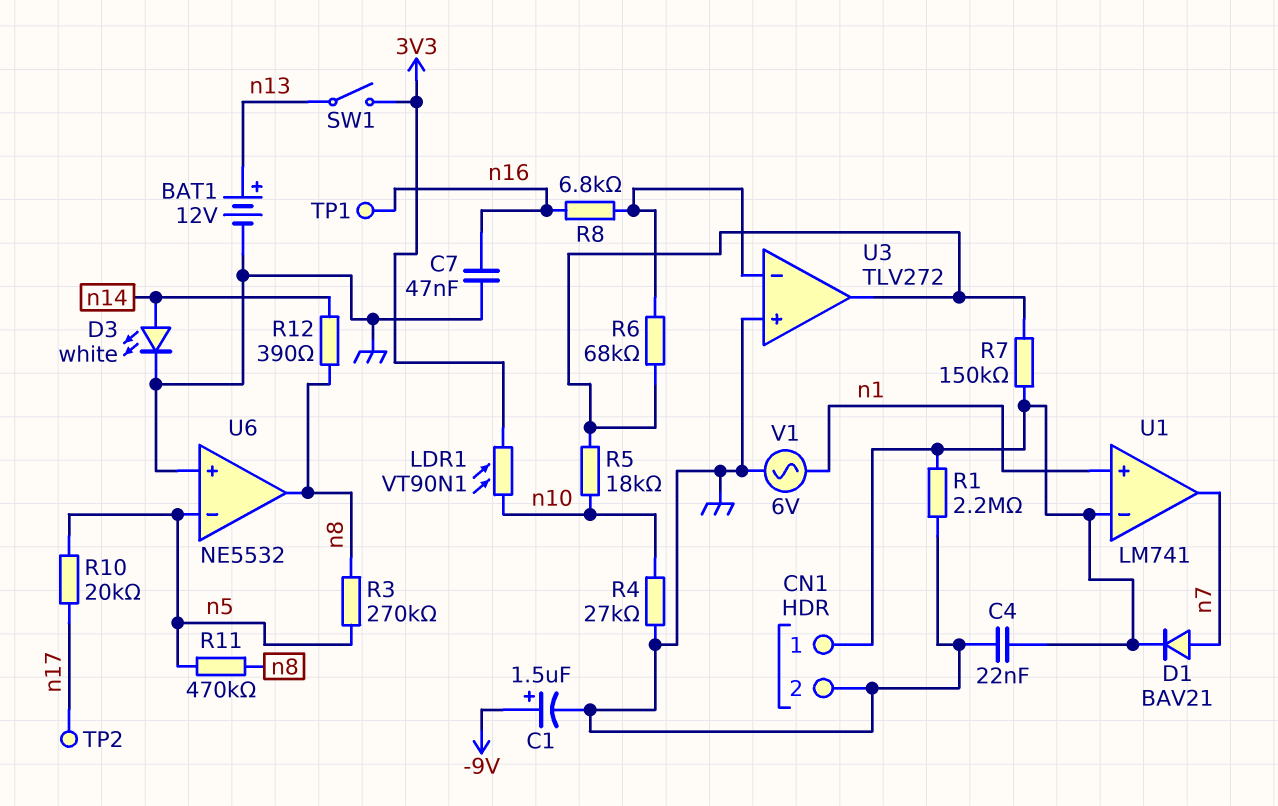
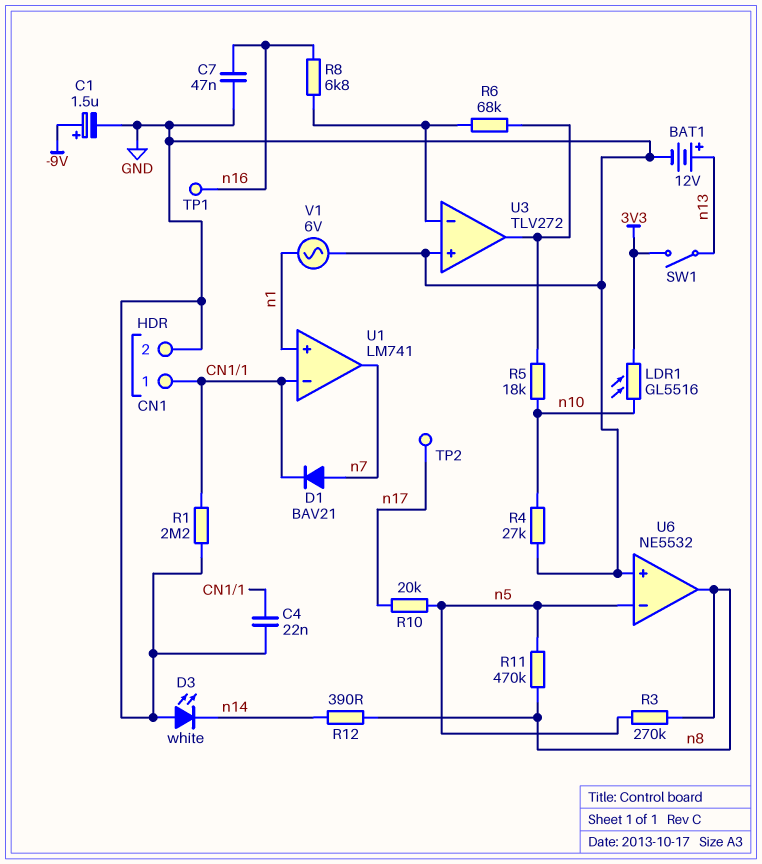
D3: LED white (A n14, K GND) -> LED white (A GND, K n14)
LDR1: VT90N1 (3V3, n10) -> GL5516 (3V3, n10)
R7: 150k (CN1/1, U3/out) -> none

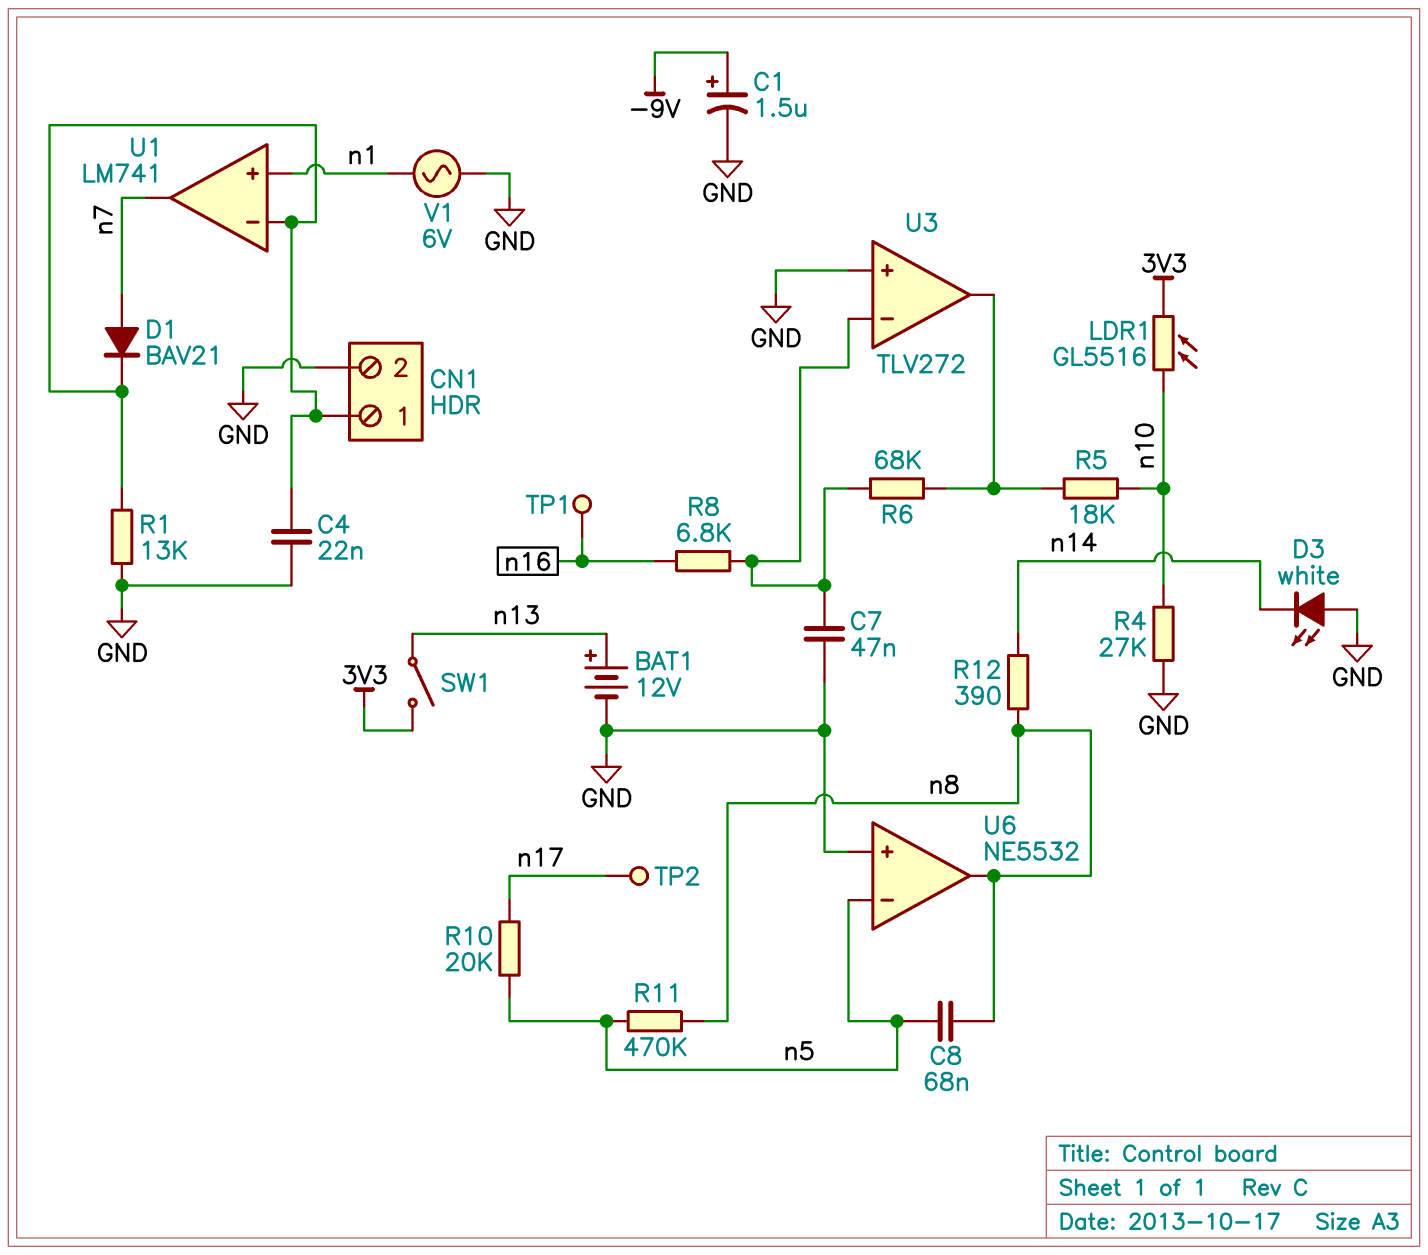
C7: 47nF (GND, n16) -> 47nF (GND, U3/in-)
C8: none -> 68nF (n5, n8)
R1: 2.2M (CN1/1, GND) -> 13k (CN1/1, GND)
R3: 270k (n5, n8) -> none

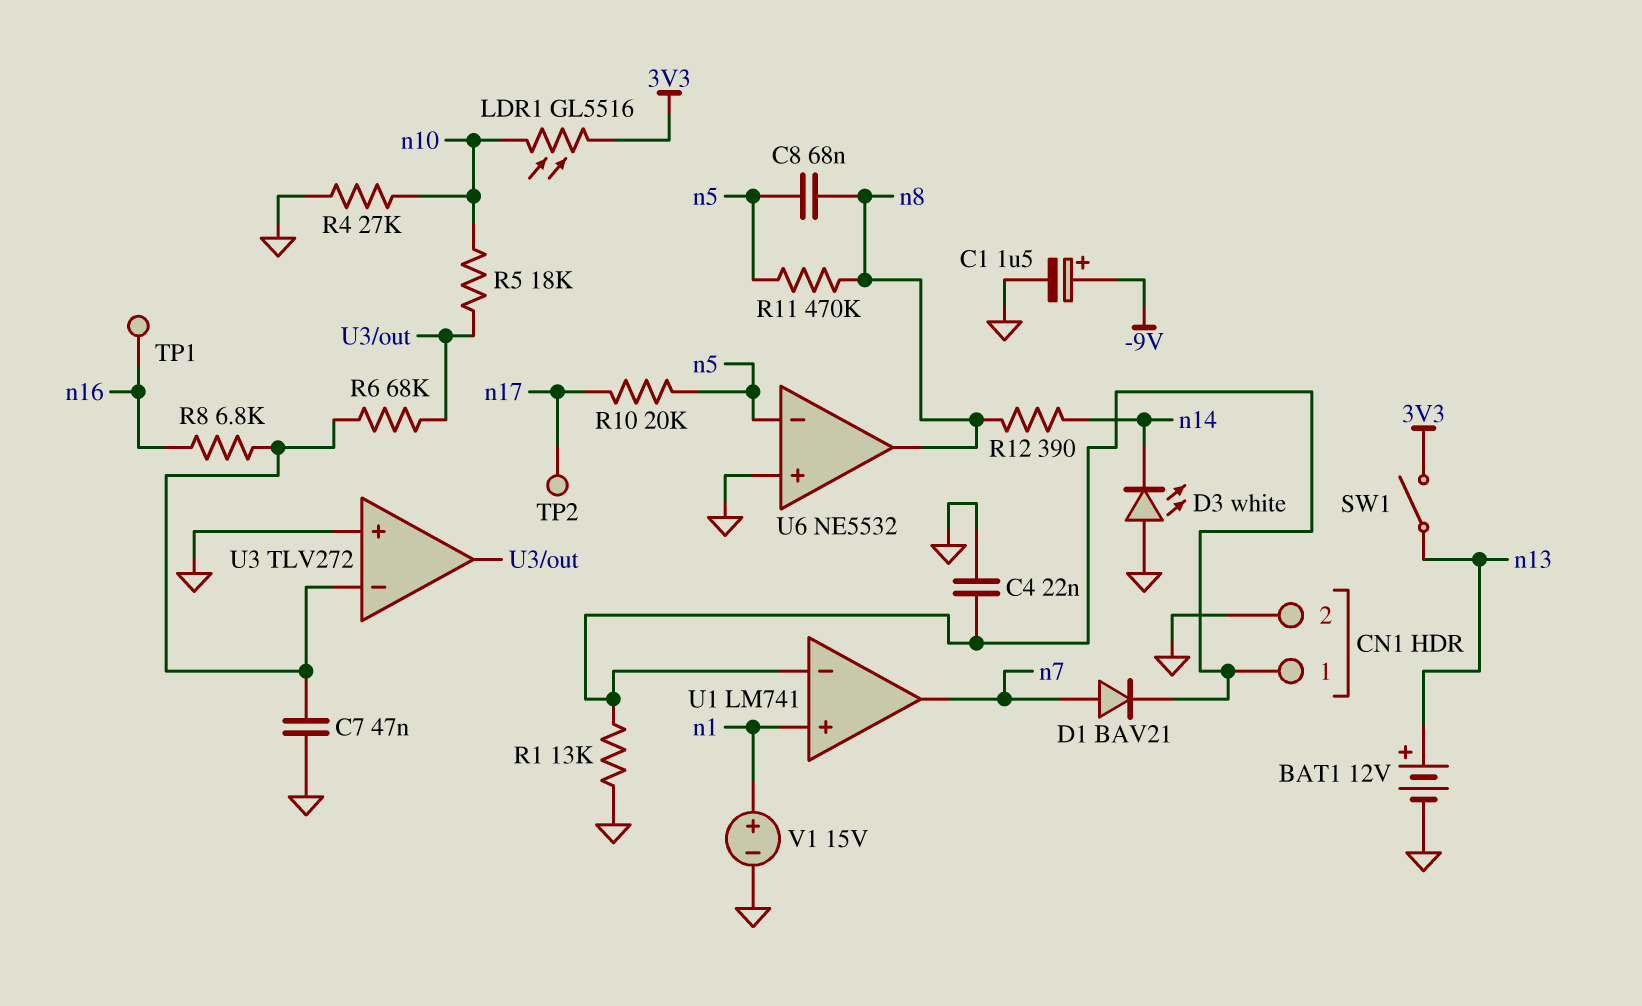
V1: AC 6V (GND, n1) -> 15V (plus n1, minus GND)

